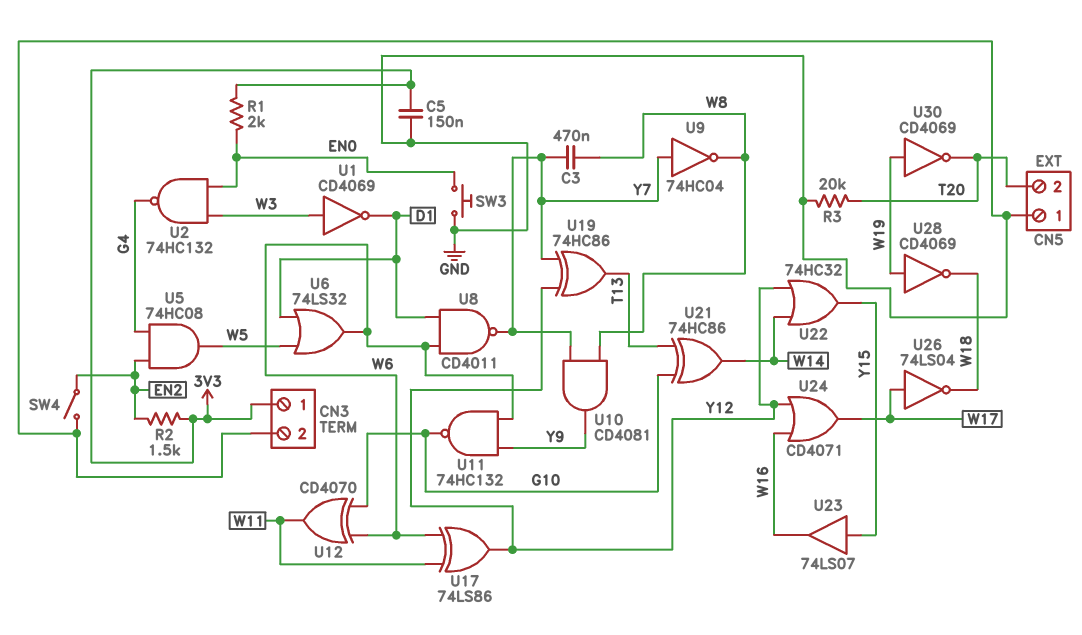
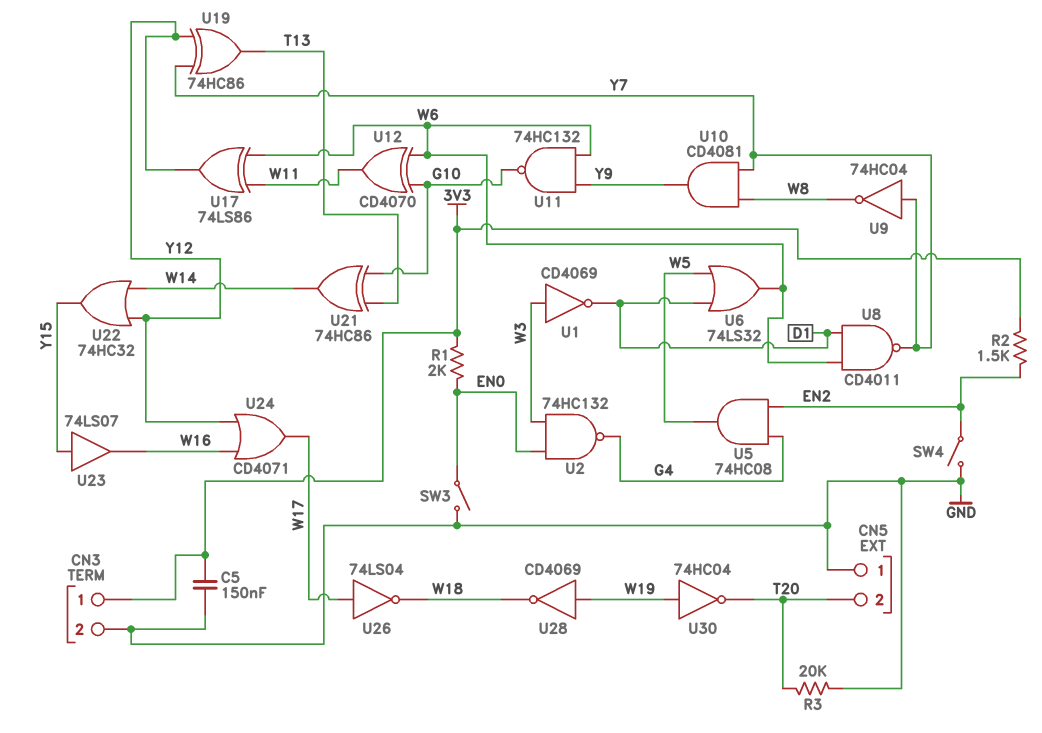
C3: 470nF (W8, Y7) -> none
SW3: button (EN0, GND) -> switch (EN0, GND)
U30: NOT CD4069 (in W19, out T20) -> NOT 74HC04 (in W19, out T20)

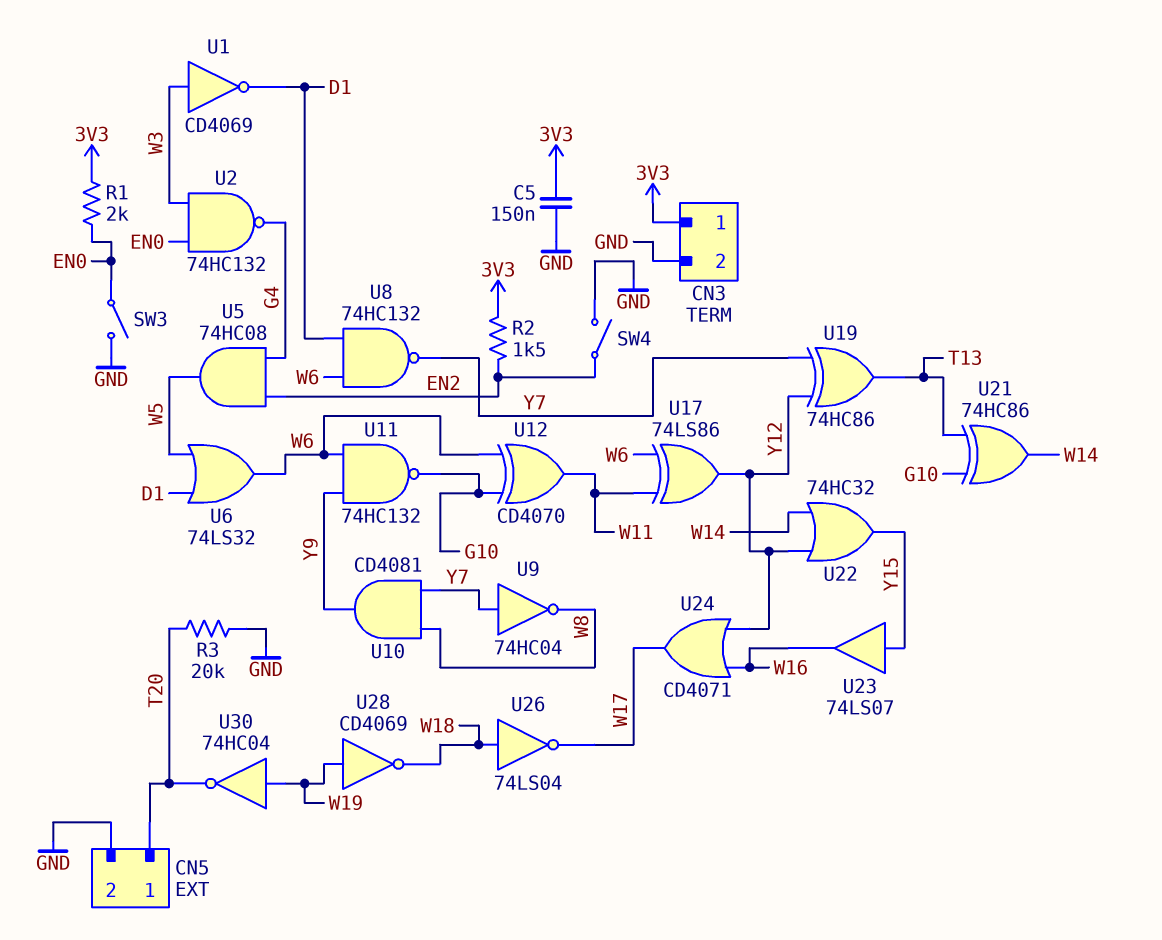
CN5 pin 1: GND -> T20
CN5 pin 2: T20 -> GND
U8: NAND CD4011 (in D1, in W6, out Y7) -> NAND 74HC132 (in D1, in W6, out Y7)
U26: NOT 74LS04 (in W17, out W18) -> NOT 74LS04 (in W18, out W17)

